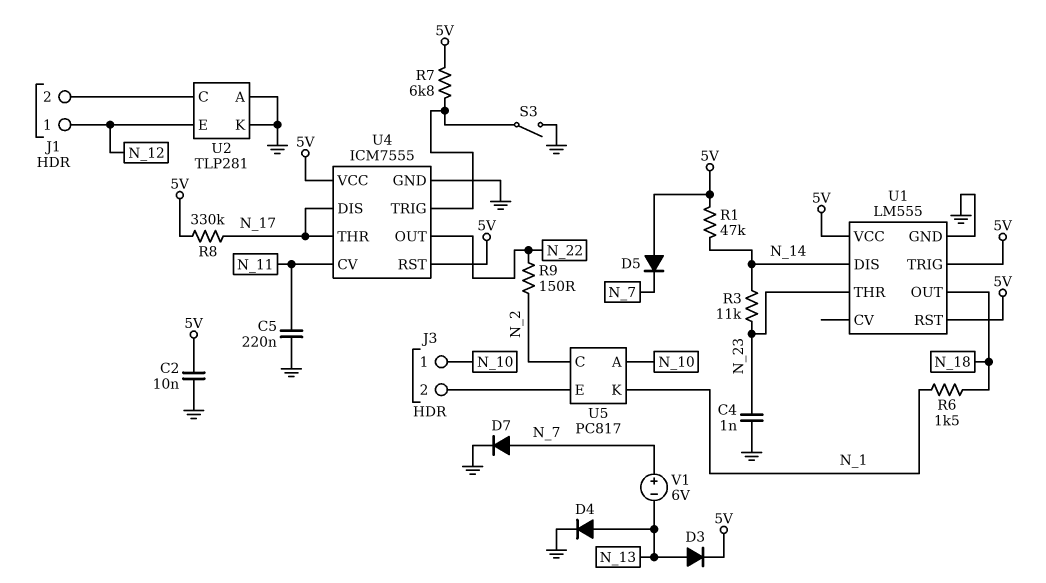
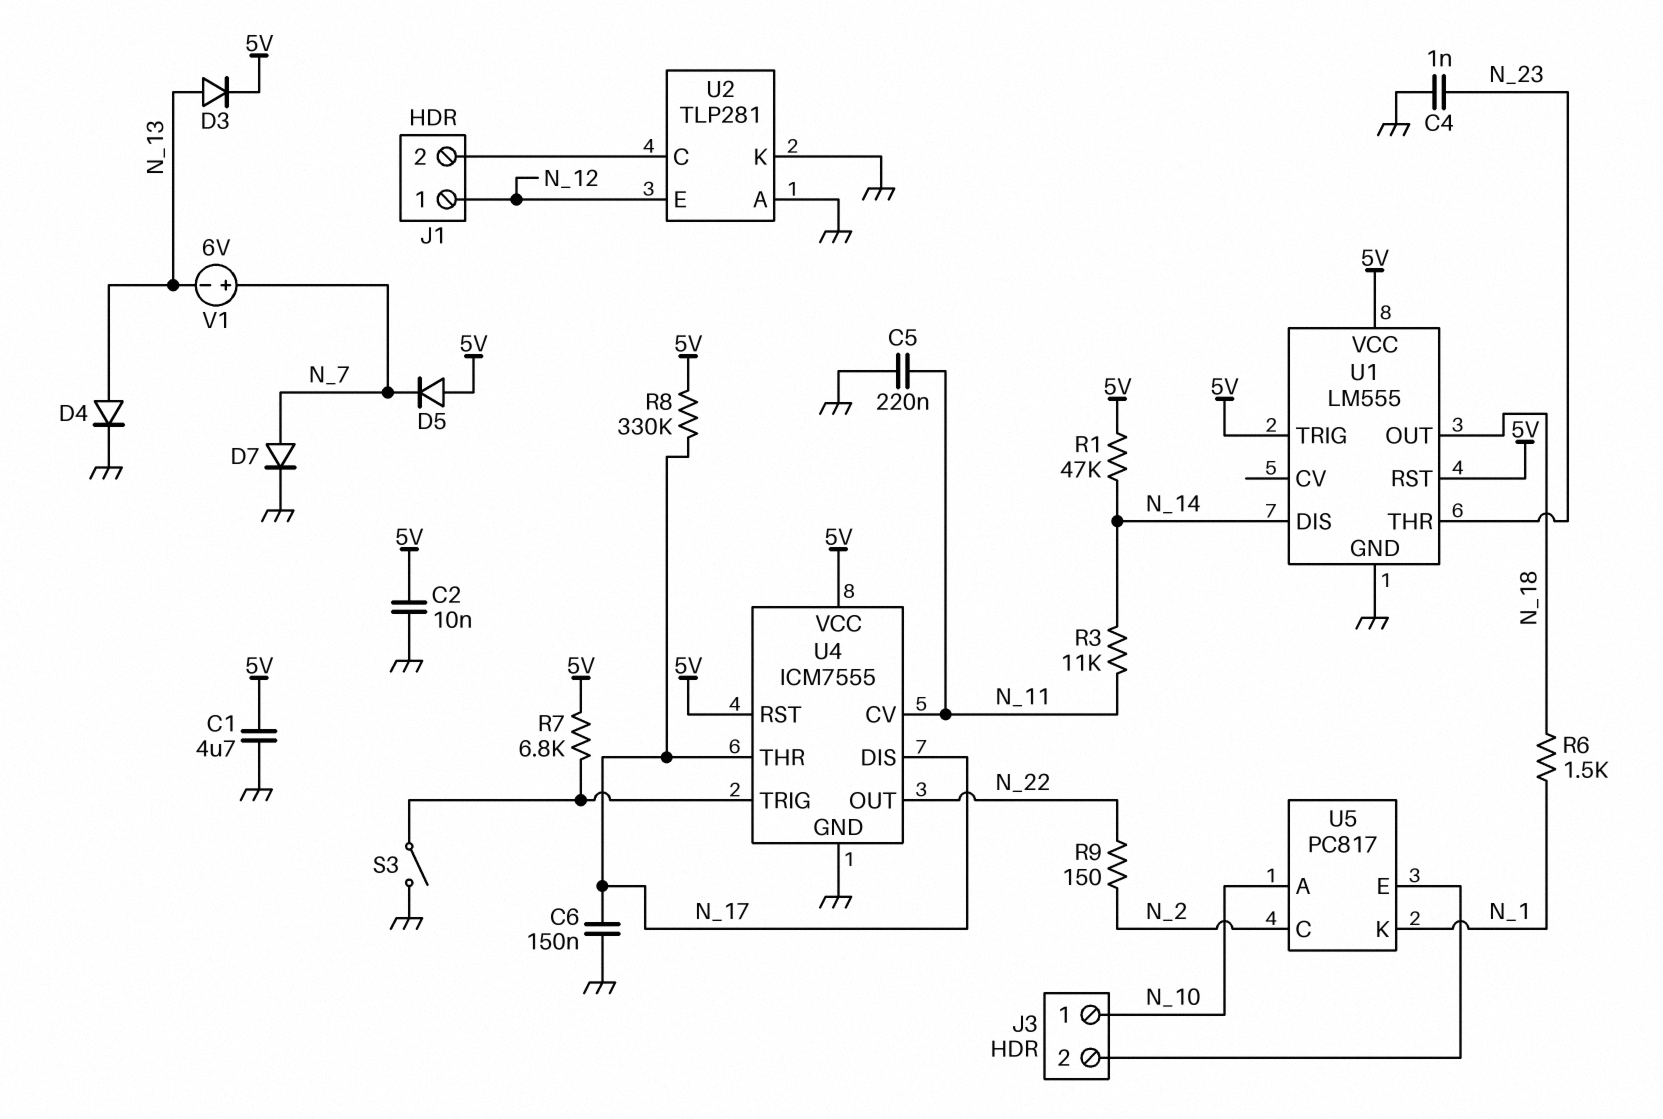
C1: none -> 4.7uF (5V, GND)
C6: none -> 150nF (GND, N_17)
R3: 11k (N_14, N_23) -> 11k (N_11, N_14)

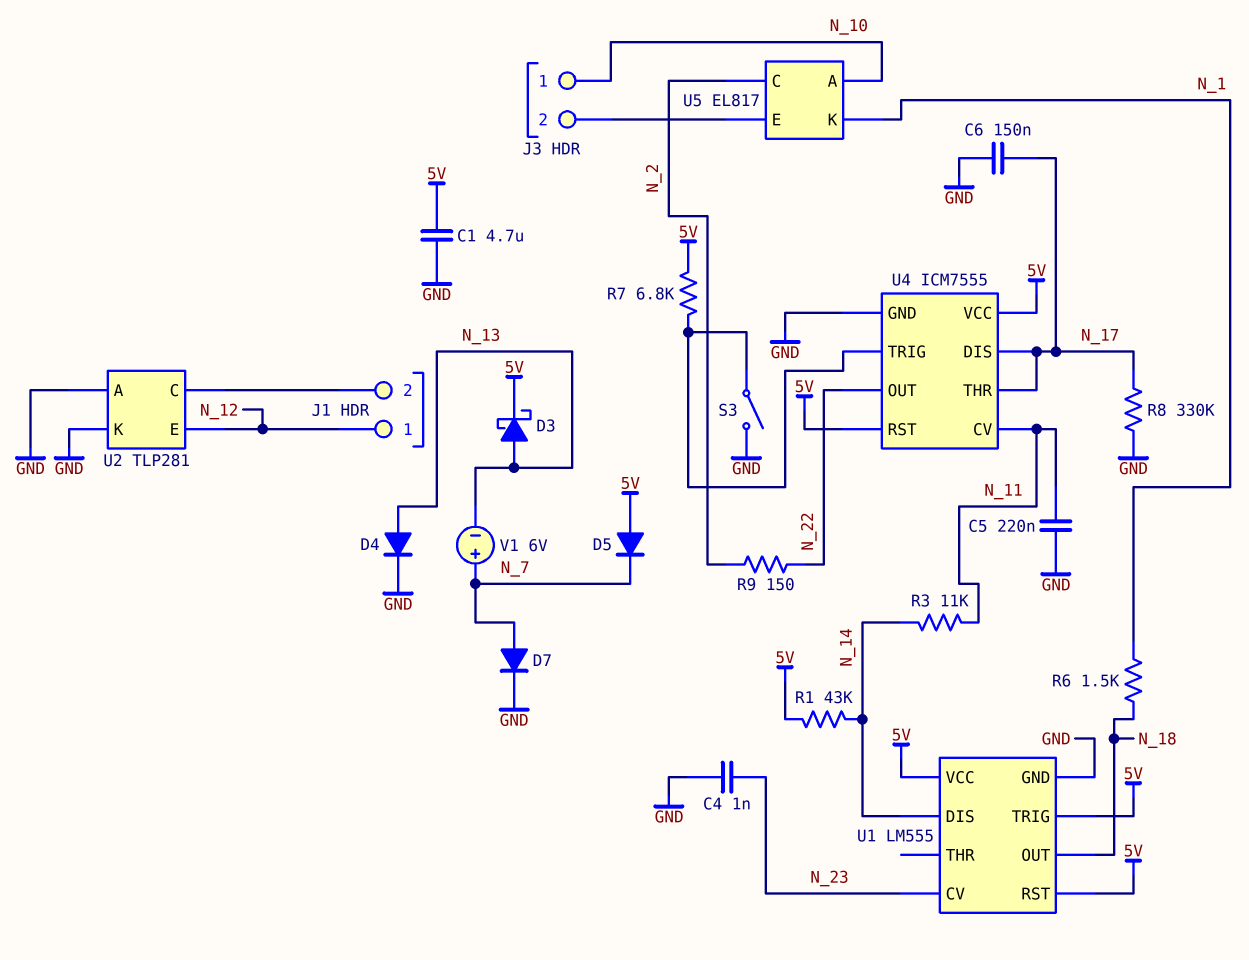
C2: 10nF (5V, GND) -> none
D3: diode (A N_13, K 5V) -> schottky (A N_13, K 5V)
R1: 47k (5V, N_14) -> 43k (5V, N_14)
R8: 330k (5V, N_17) -> 330k (GND, N_17)
U1 pin CV: none -> N_23
U1 pin THR: N_23 -> none
U5: PC817 -> EL817

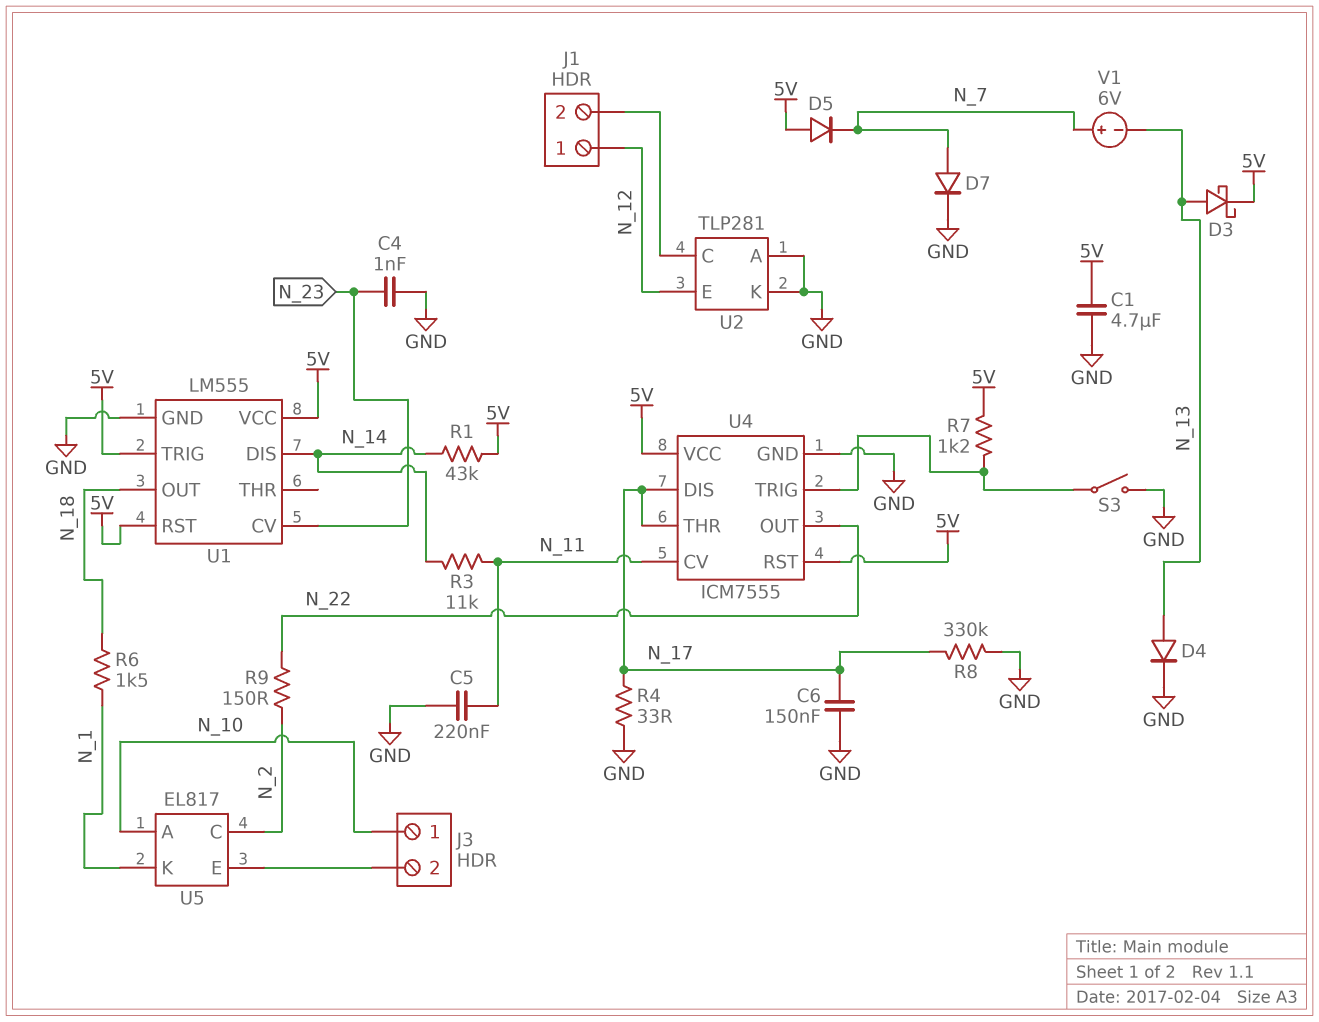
R4: none -> 33 (GND, N_17)
R7: 6.8k (5V, U4/TRIG) -> 1.2k (5V, U4/TRIG)

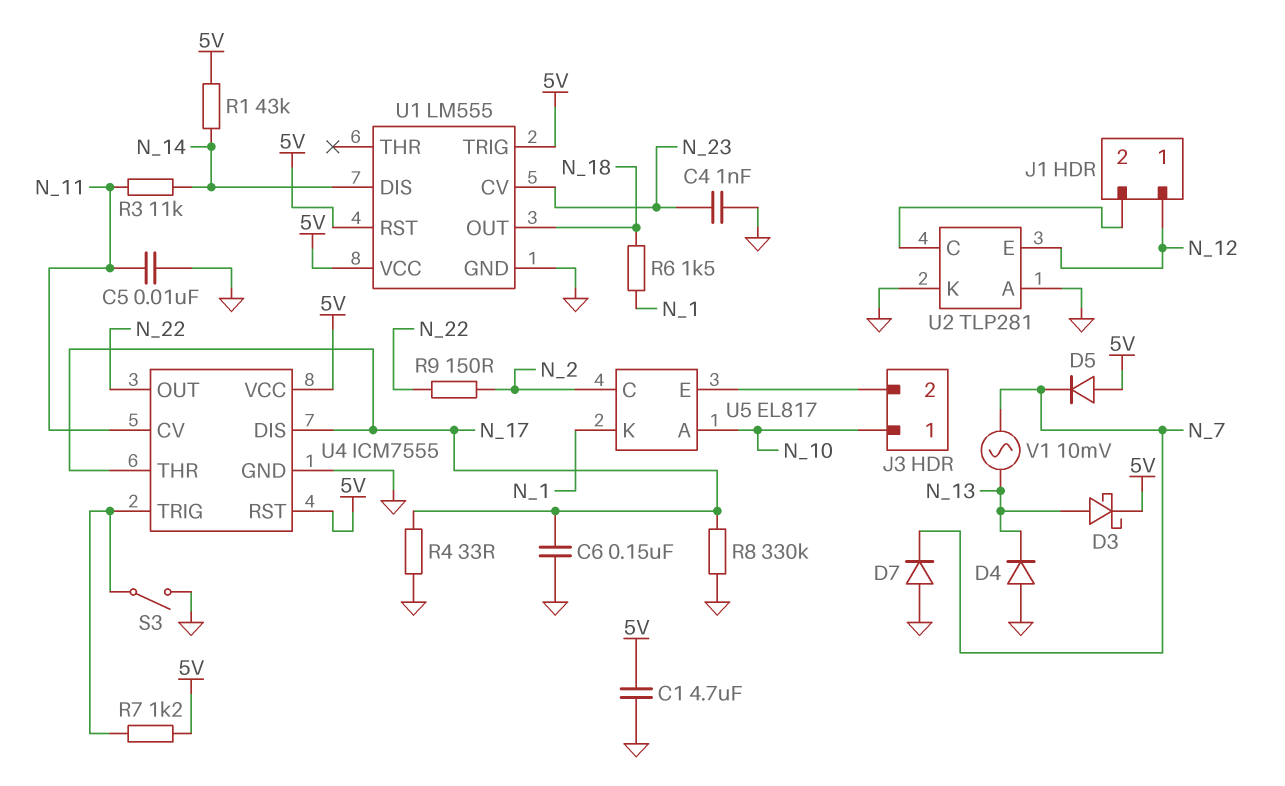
C5: 220nF (GND, N_11) -> 10nF (GND, N_11)
D4: diode (A N_13, K GND) -> diode (A GND, K N_13)
D7: diode (A N_7, K GND) -> diode (A GND, K N_7)
V1: 6V (plus N_7, minus N_13) -> AC 10mV (N_7, N_13)

